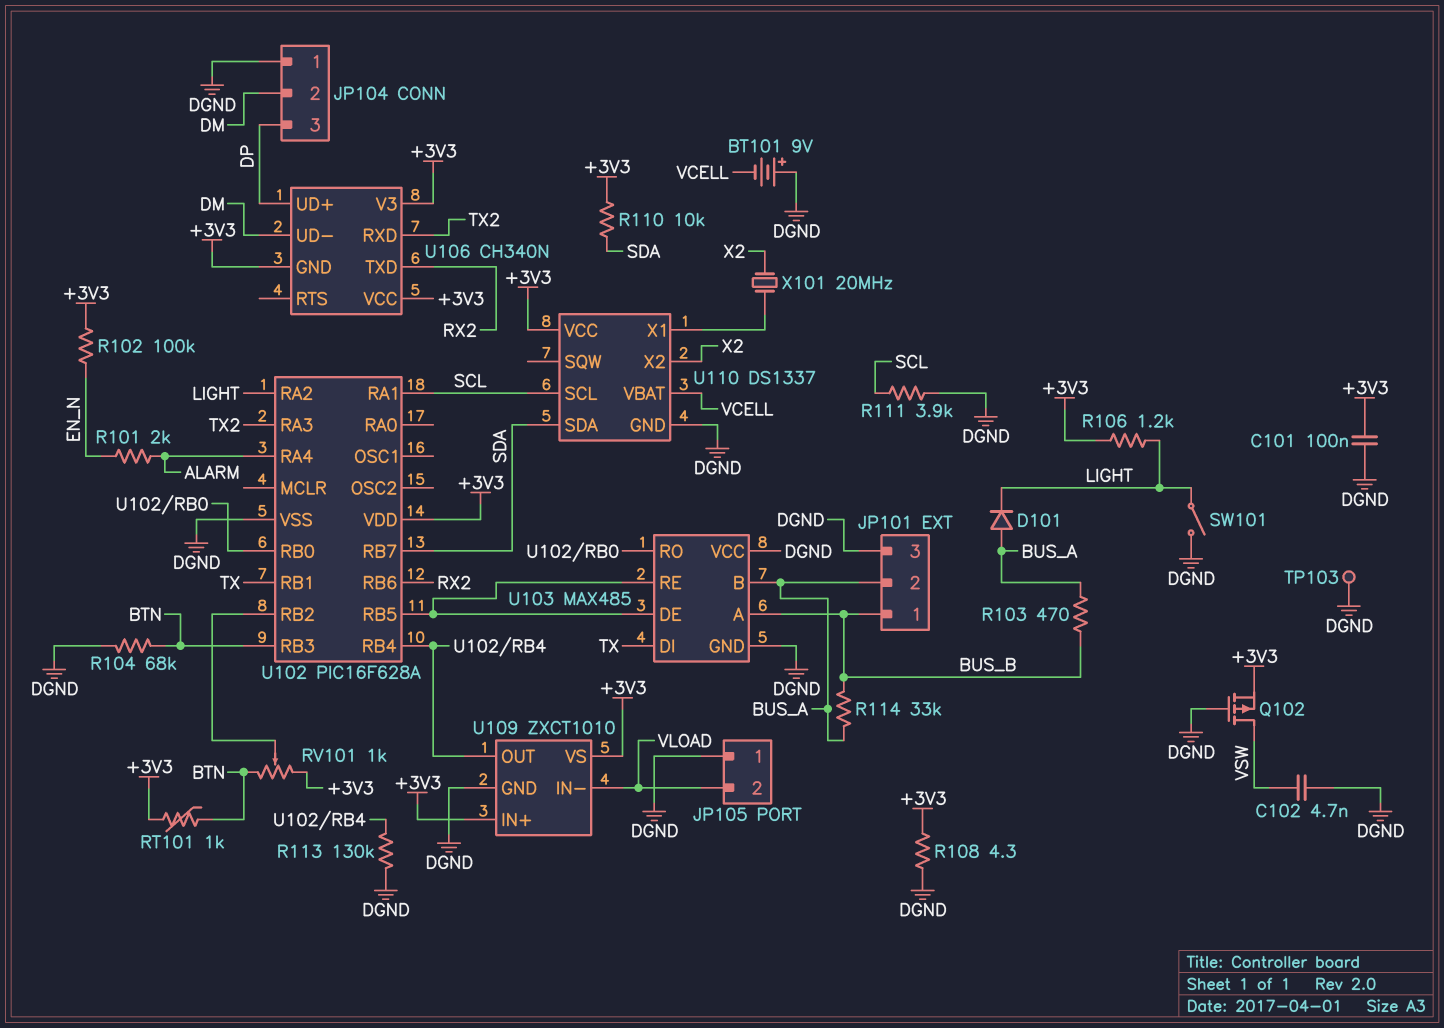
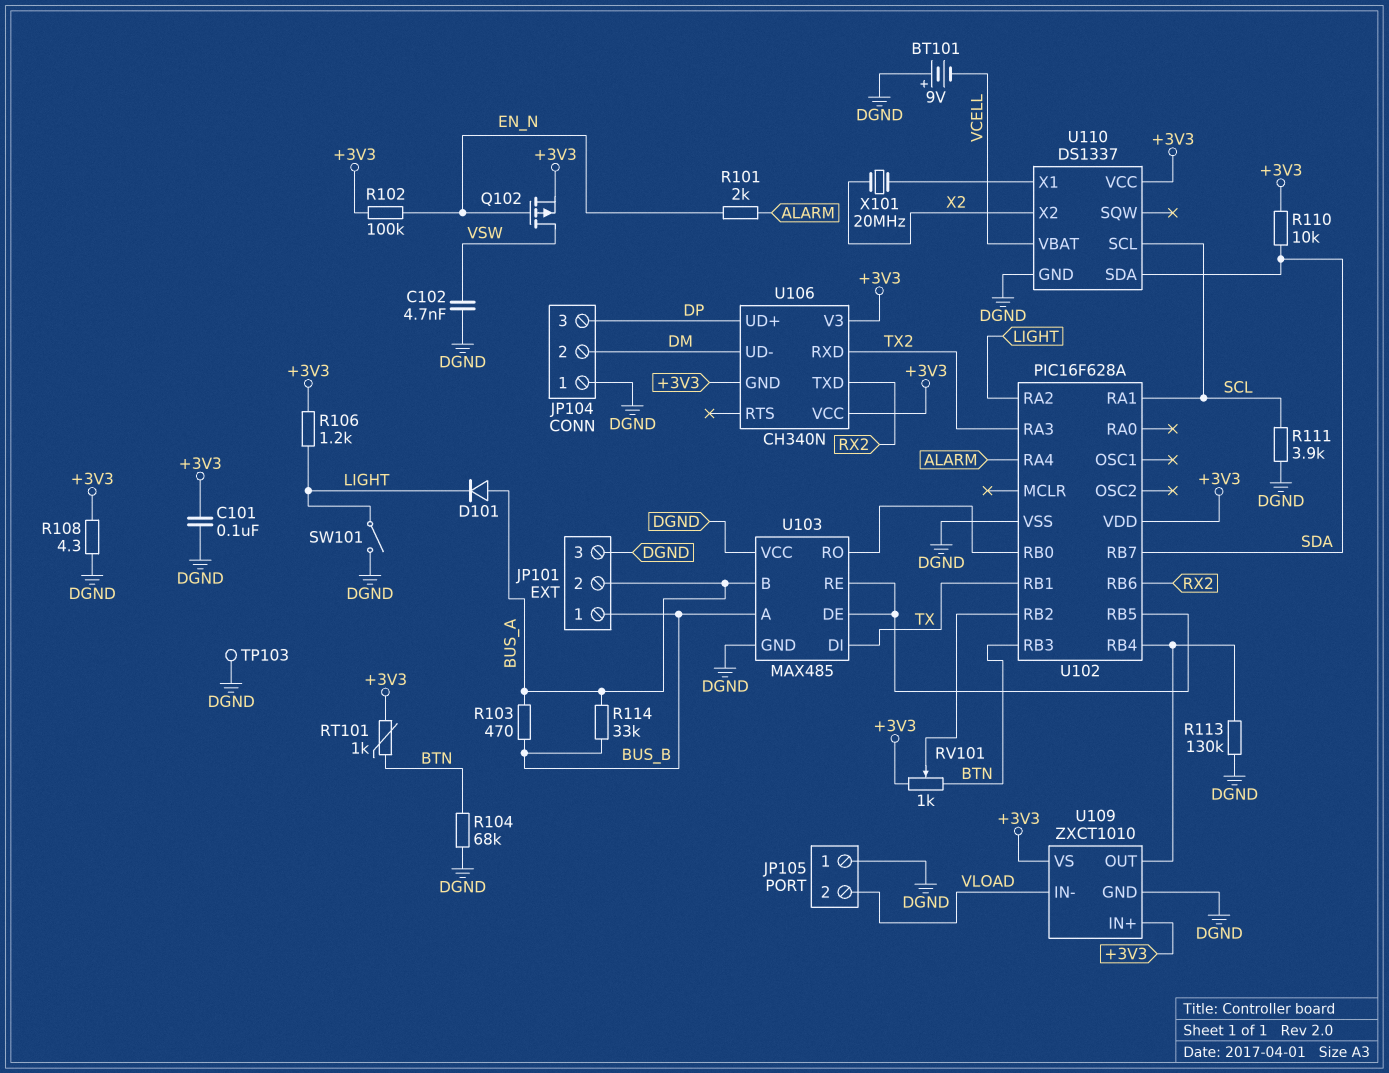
Q102: PMOS (G DGND, D VSW, S +3V3) -> PMOS (G EN_N, D VSW, S +3V3)

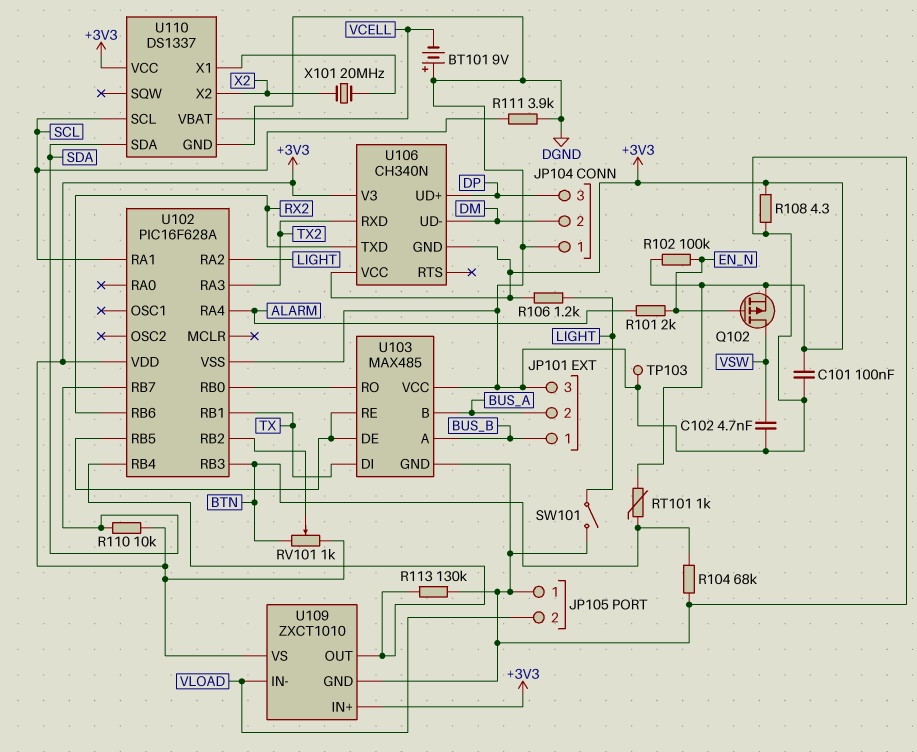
D101: diode (A BUS_A, K LIGHT) -> none
R103: 470 (BUS_A, BUS_B) -> none
R114: 33k (BUS_A, BUS_B) -> none

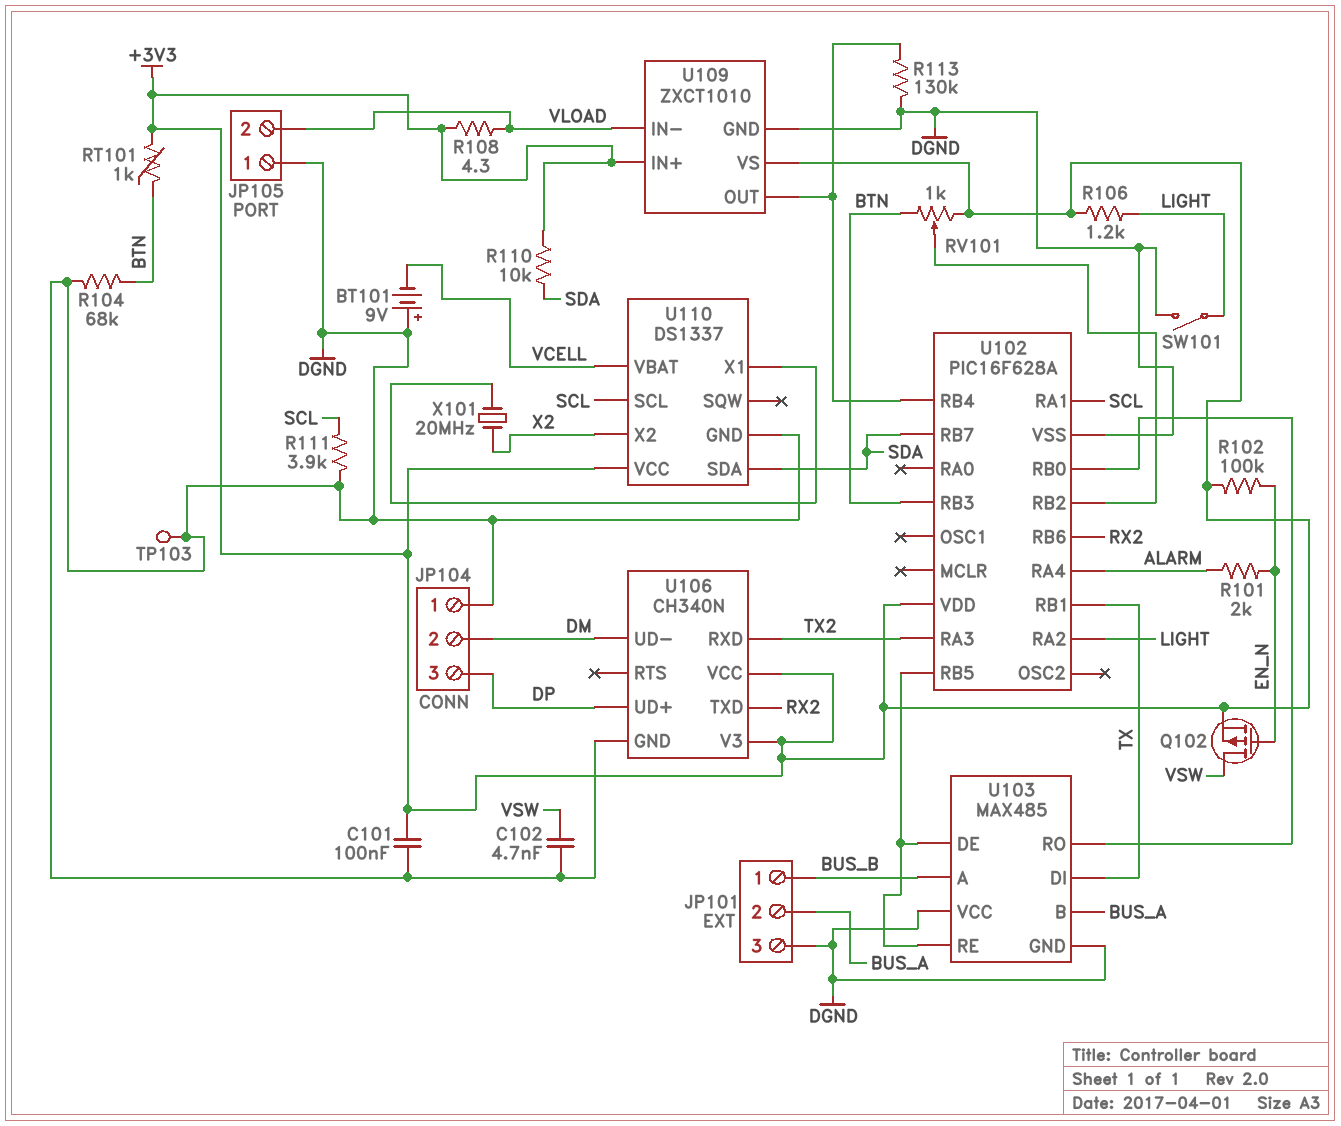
R108: 4.3 (+3V3, DGND) -> 4.3 (+3V3, VLOAD)
U106 pin GND: +3V3 -> DGND

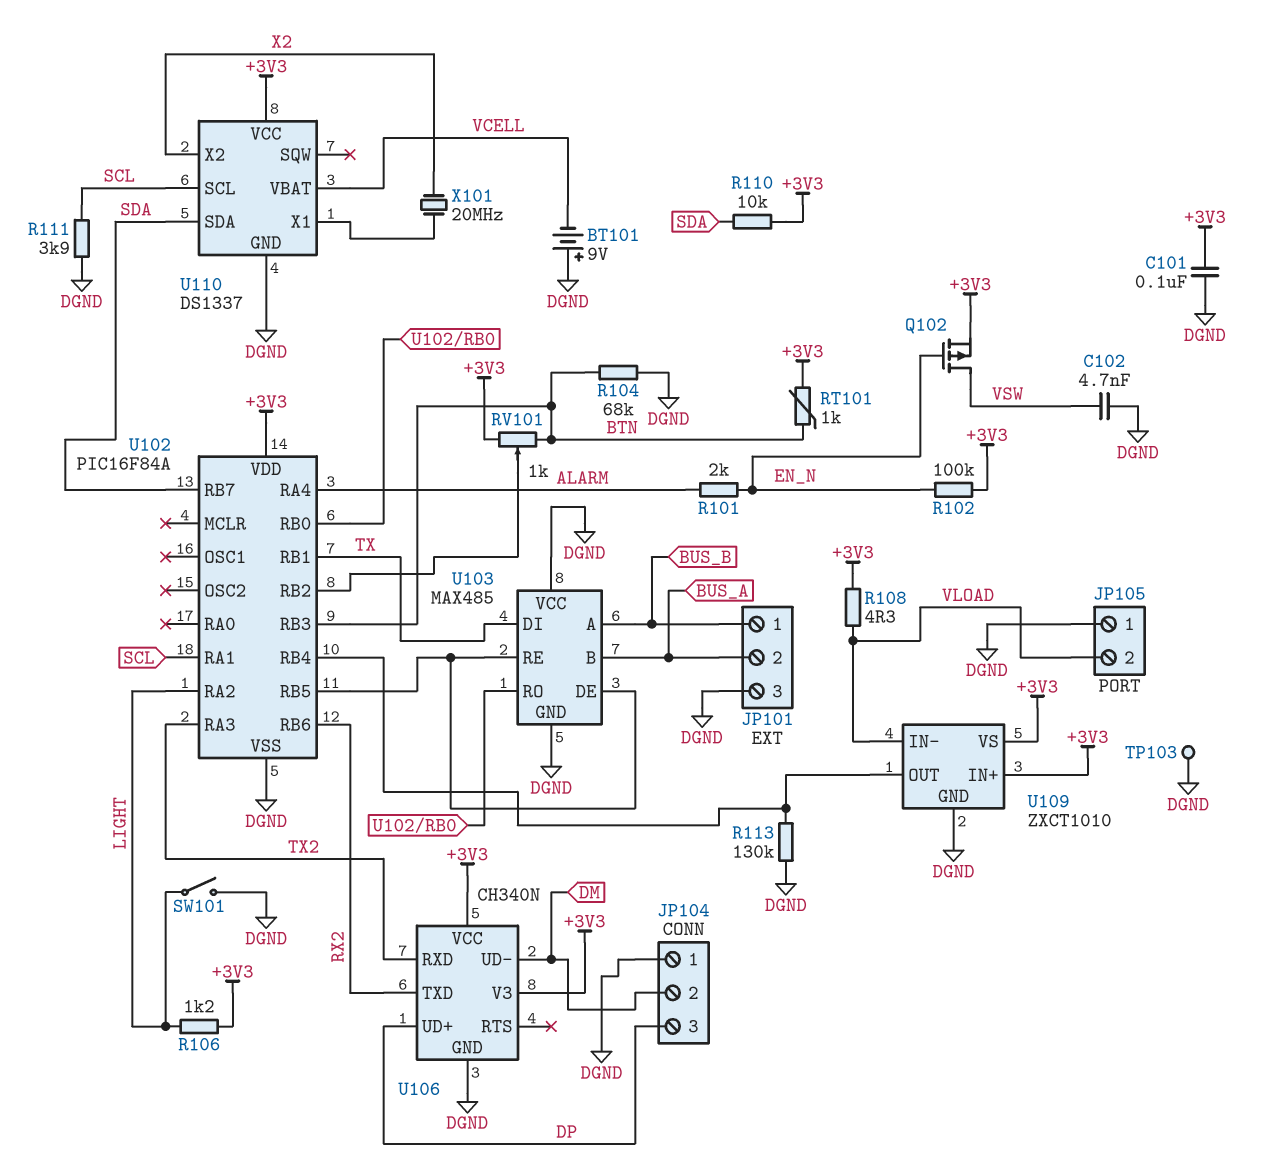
U102: PIC16F628A -> PIC16F84A

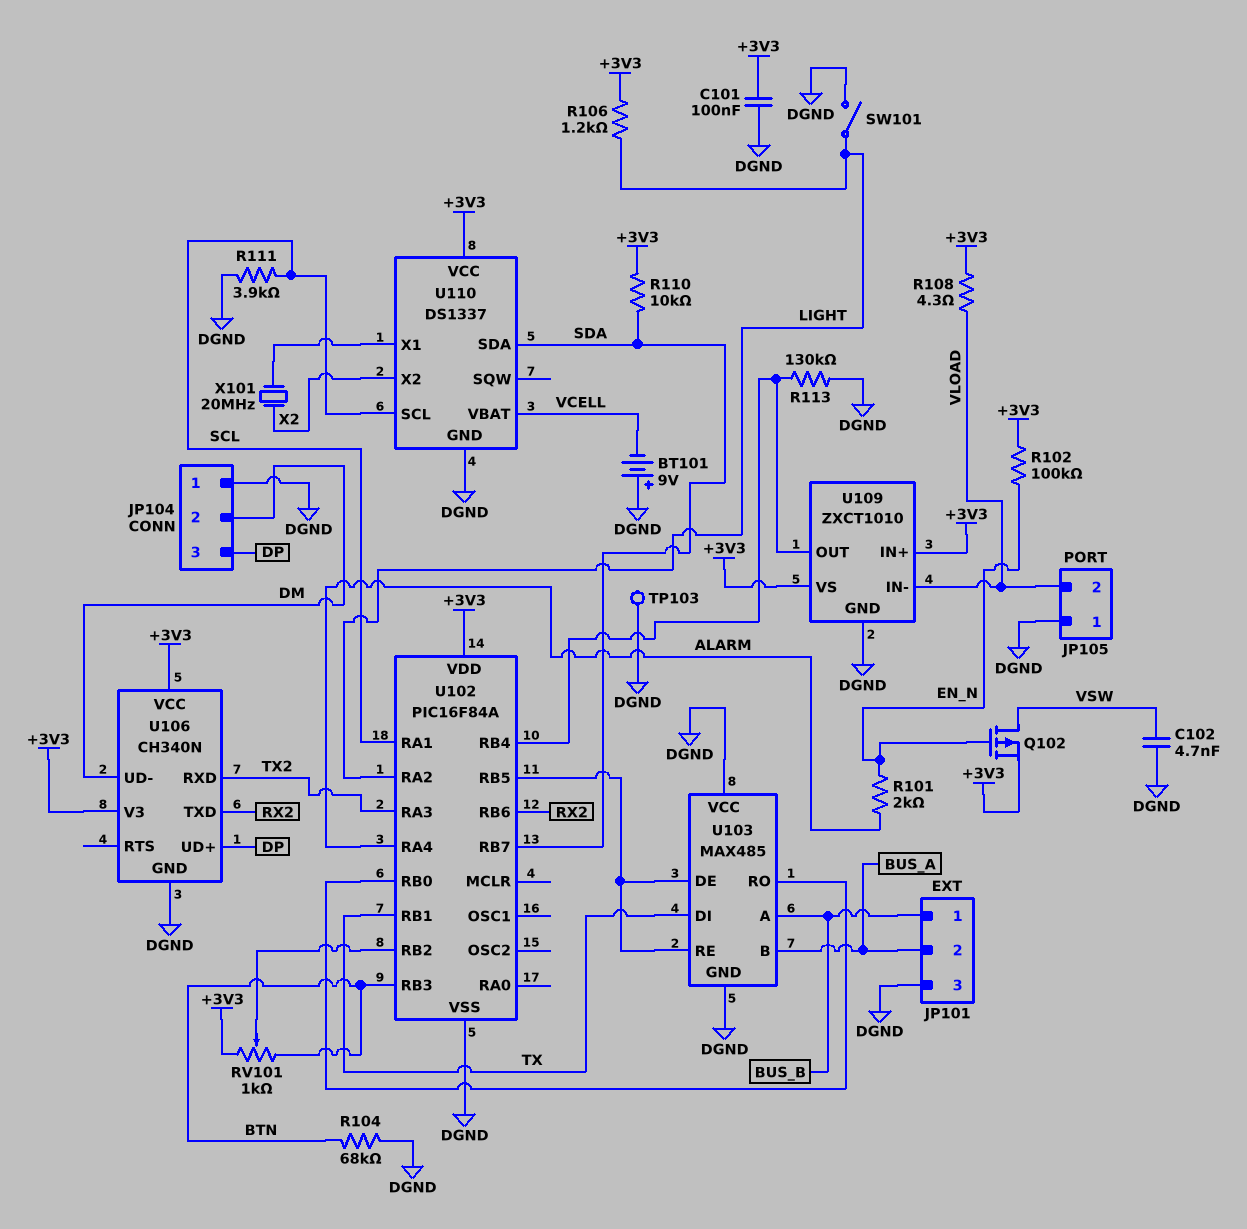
RT101: 1k (+3V3, BTN) -> none

